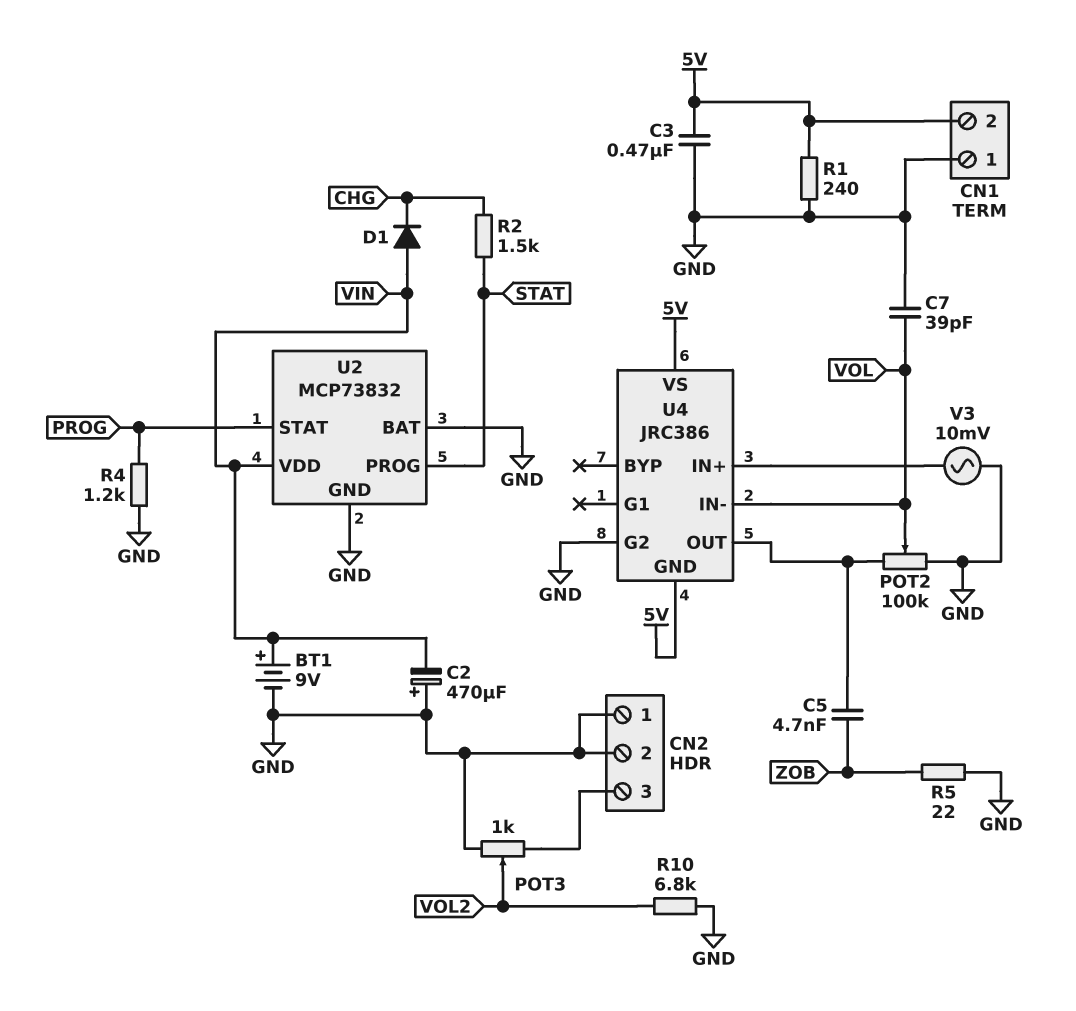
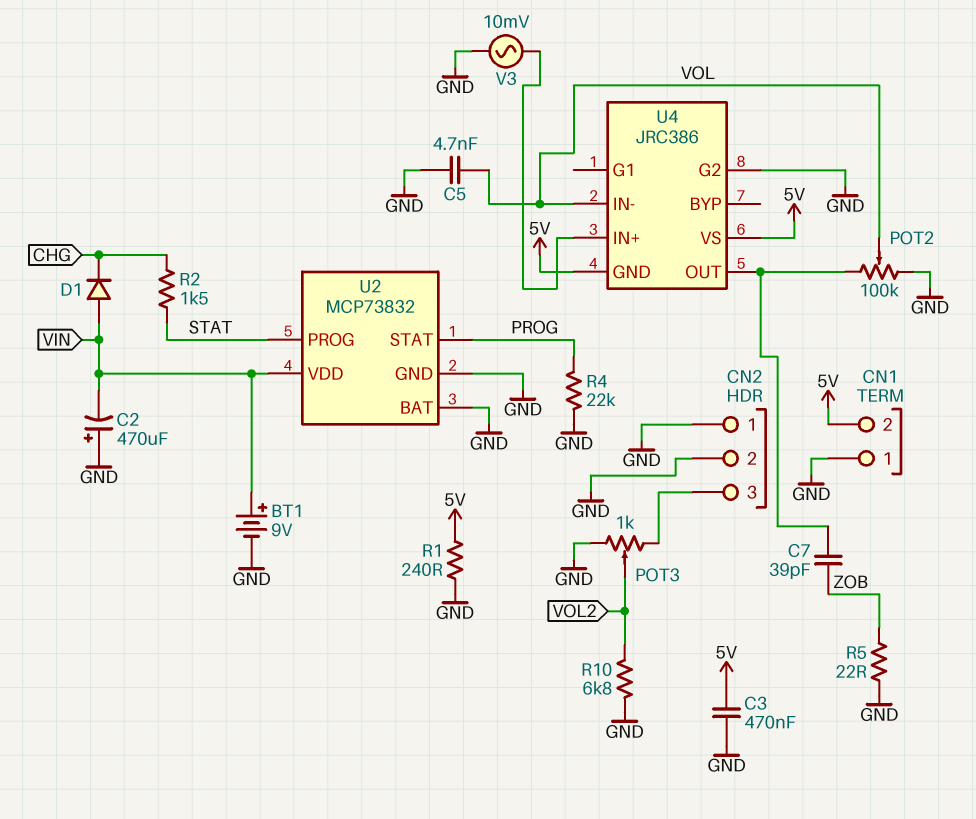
C5: 4.7nF (U4/OUT, ZOB) -> 4.7nF (GND, VOL)
C7: 39pF (GND, VOL) -> 39pF (U4/OUT, ZOB)
R4: 1.2k (GND, PROG) -> 22k (GND, PROG)

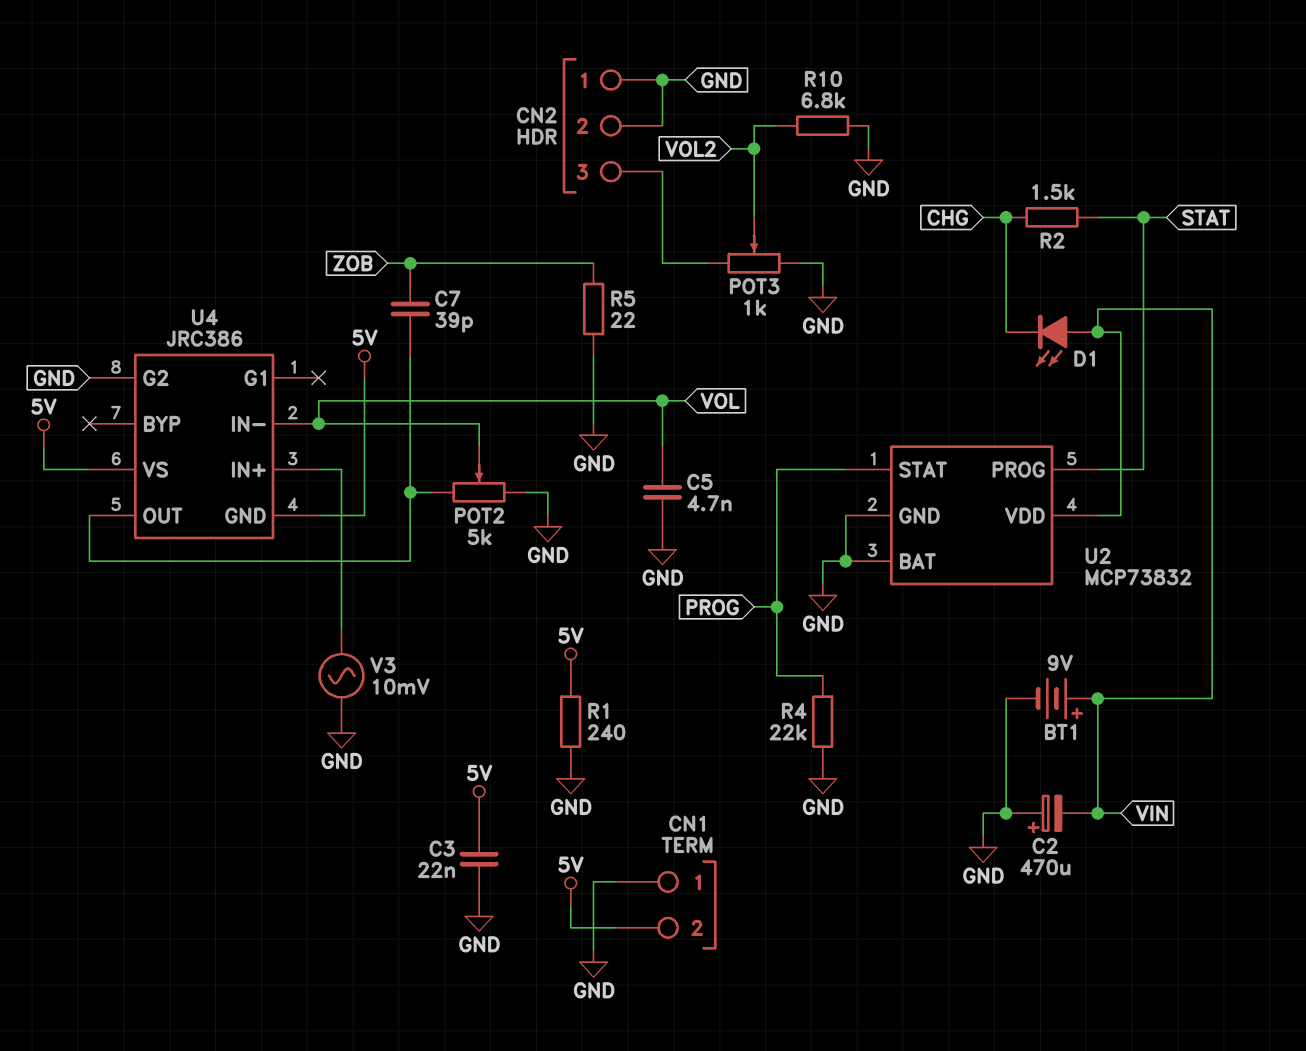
C3: 470nF (5V, GND) -> 22nF (5V, GND)
D1: diode (A VIN, K CHG) -> LED (A VIN, K CHG)
POT2: 100k (GND, U4/OUT, wiper VOL) -> 5k (GND, U4/OUT, wiper VOL)

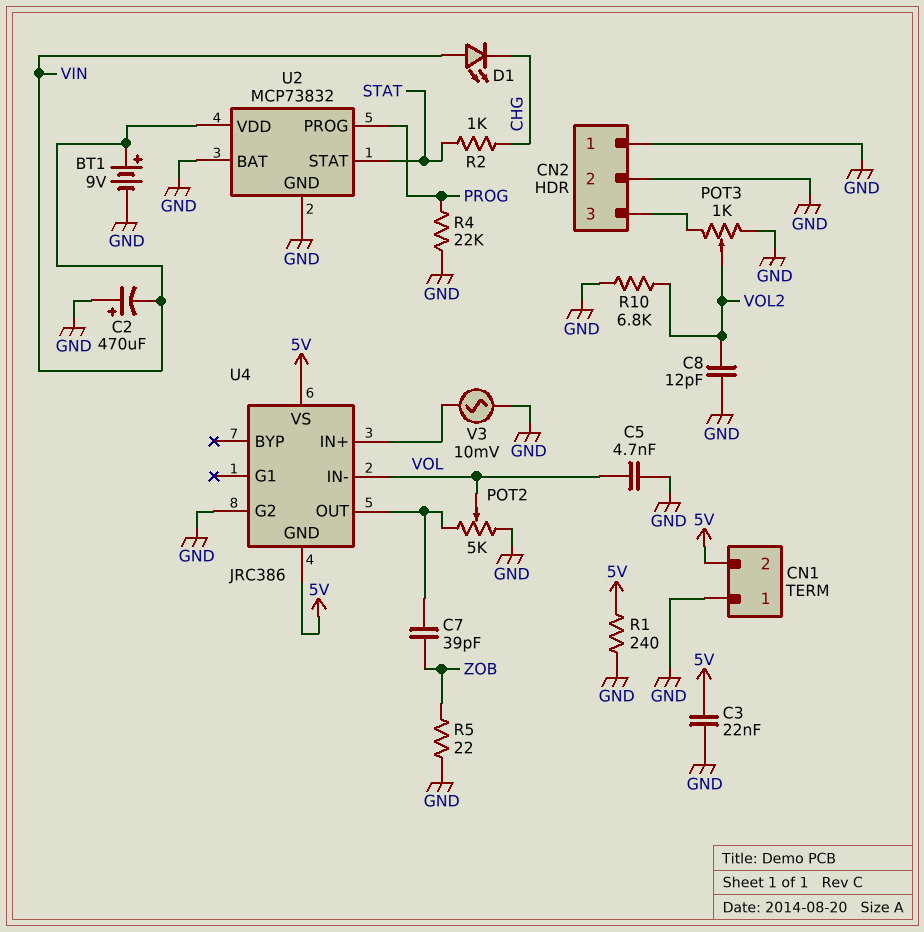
C8: none -> 12pF (GND, VOL2)
R2: 1.5k (CHG, STAT) -> 1k (CHG, STAT)
U2 pin PROG: STAT -> PROG
U2 pin STAT: PROG -> STAT

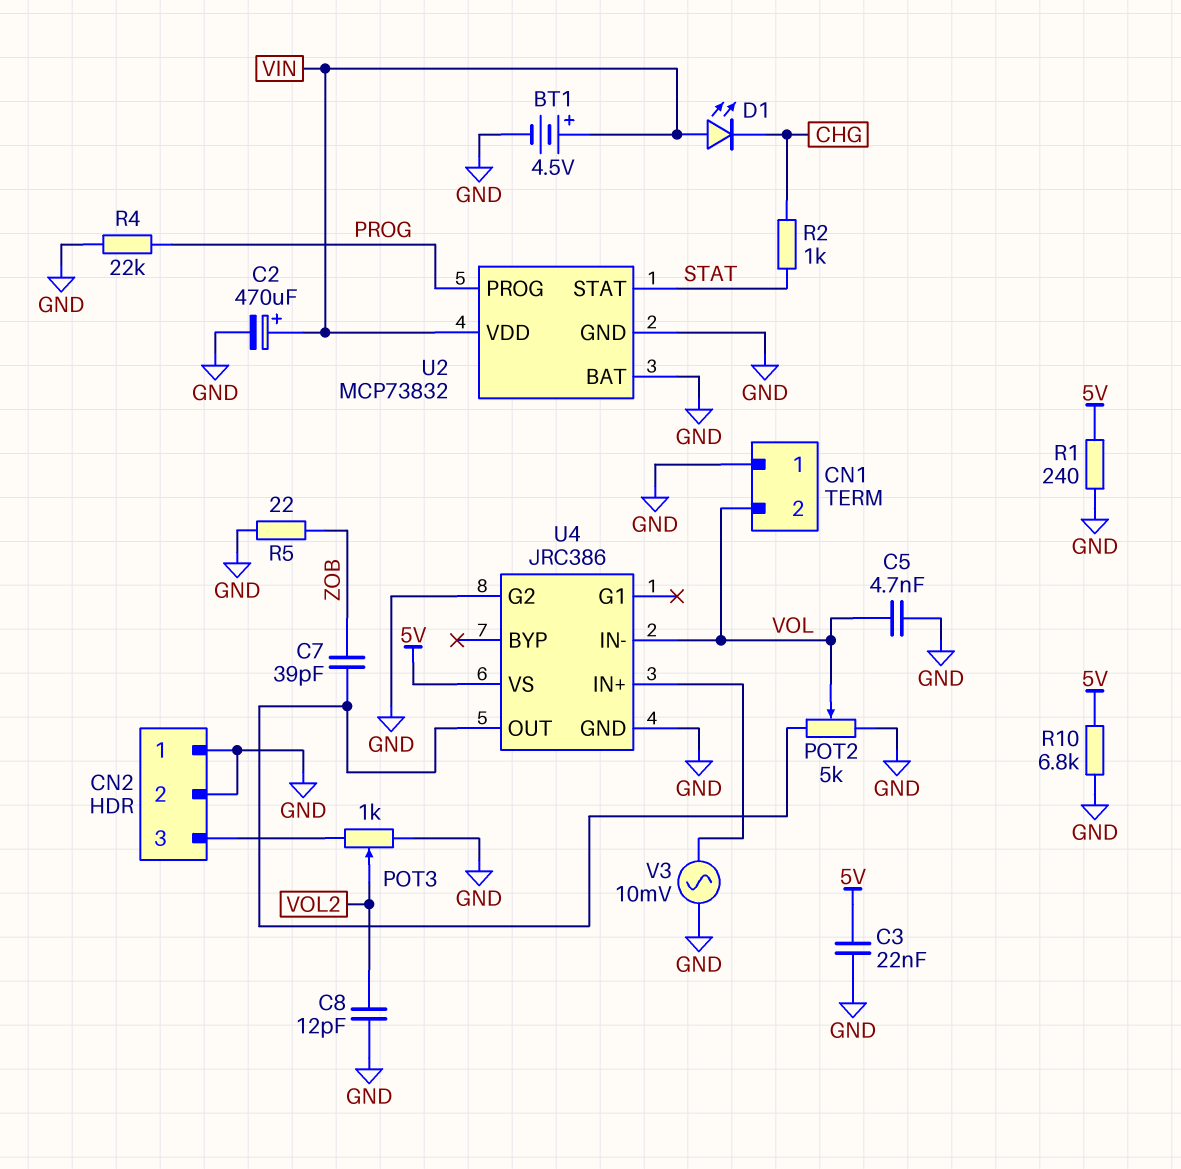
BT1: 9V (plus VIN, minus GND) -> 4.5V (plus VIN, minus GND)
C2: 470uF (plus GND, minus VIN) -> 470uF (plus VIN, minus GND)
CN1 pin 2: 5V -> VOL
R10: 6.8k (GND, VOL2) -> 6.8k (5V, GND)
U4 pin GND: 5V -> GND

